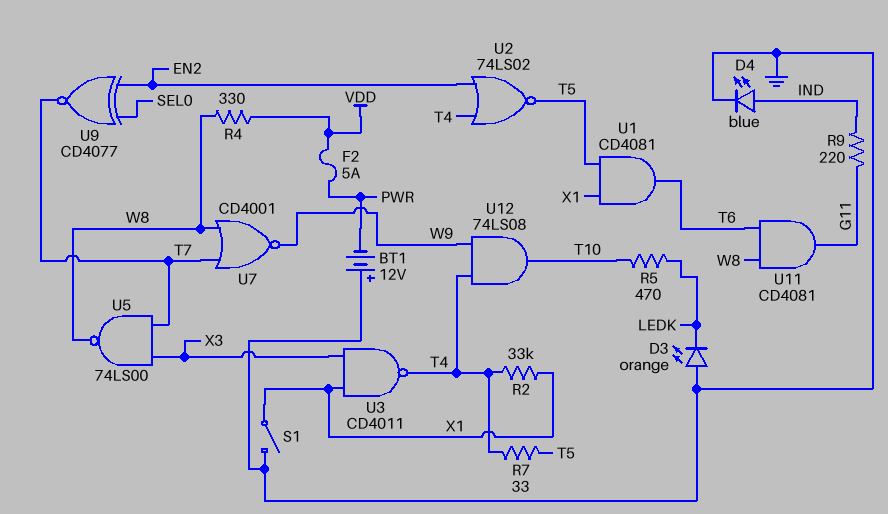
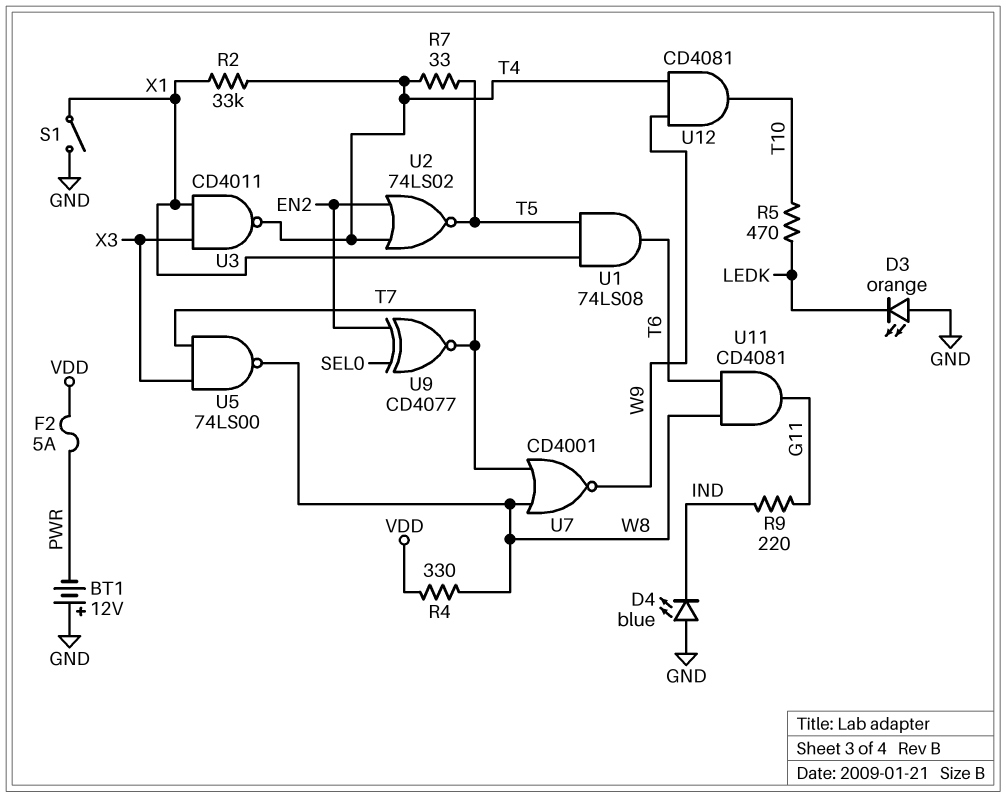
D4: LED blue (A IND, K GND) -> LED blue (A GND, K IND)
U1: AND CD4081 (in T5, in X1, out T6) -> AND 74LS08 (in T5, in X1, out T6)
U12: AND 74LS08 (in T4, in W9, out T10) -> AND CD4081 (in T4, in W9, out T10)

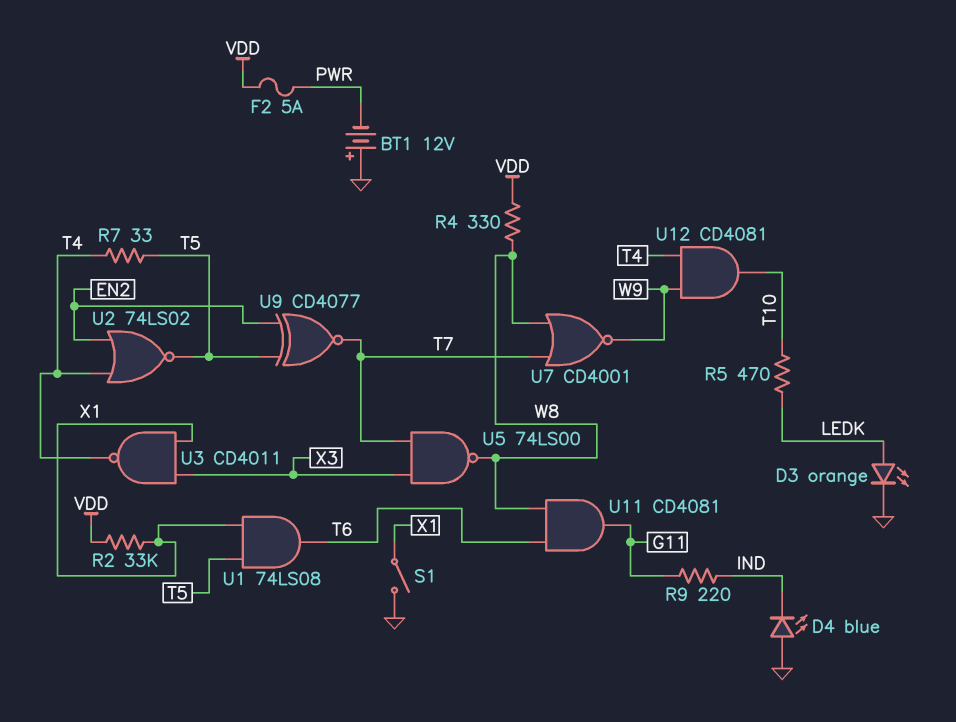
D3: LED orange (A GND, K LEDK) -> LED orange (A LEDK, K GND)
R2: 33k (T4, X1) -> 33k (VDD, X1)
U9: XNOR CD4077 (in EN2, in SEL0, out T7) -> XNOR CD4077 (in EN2, in T5, out T7)

